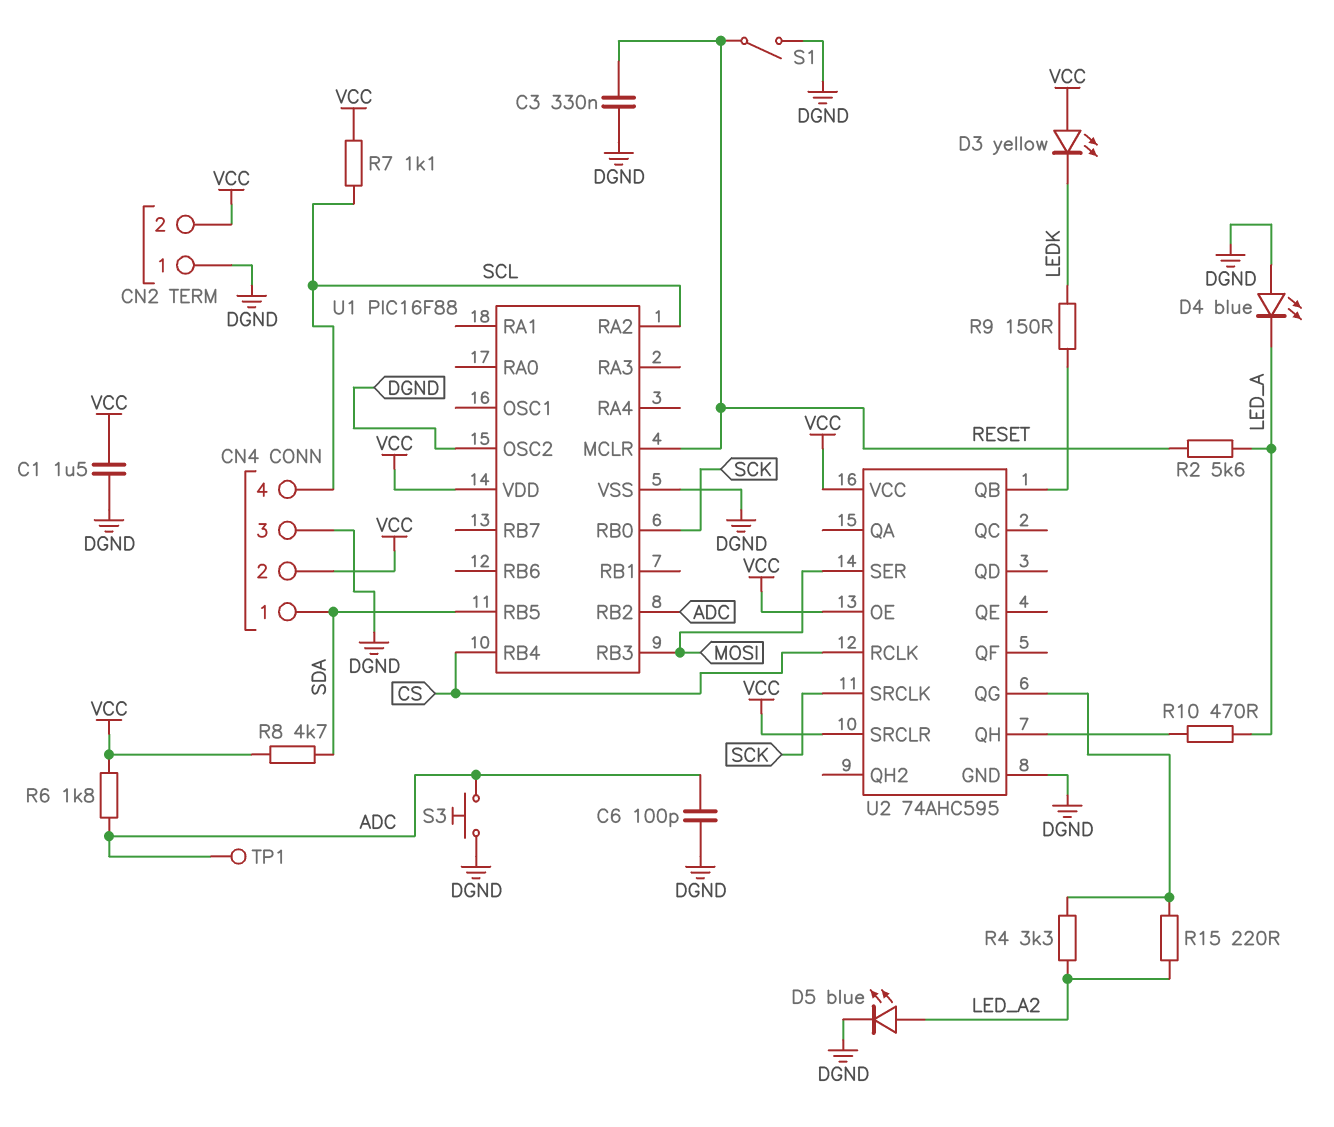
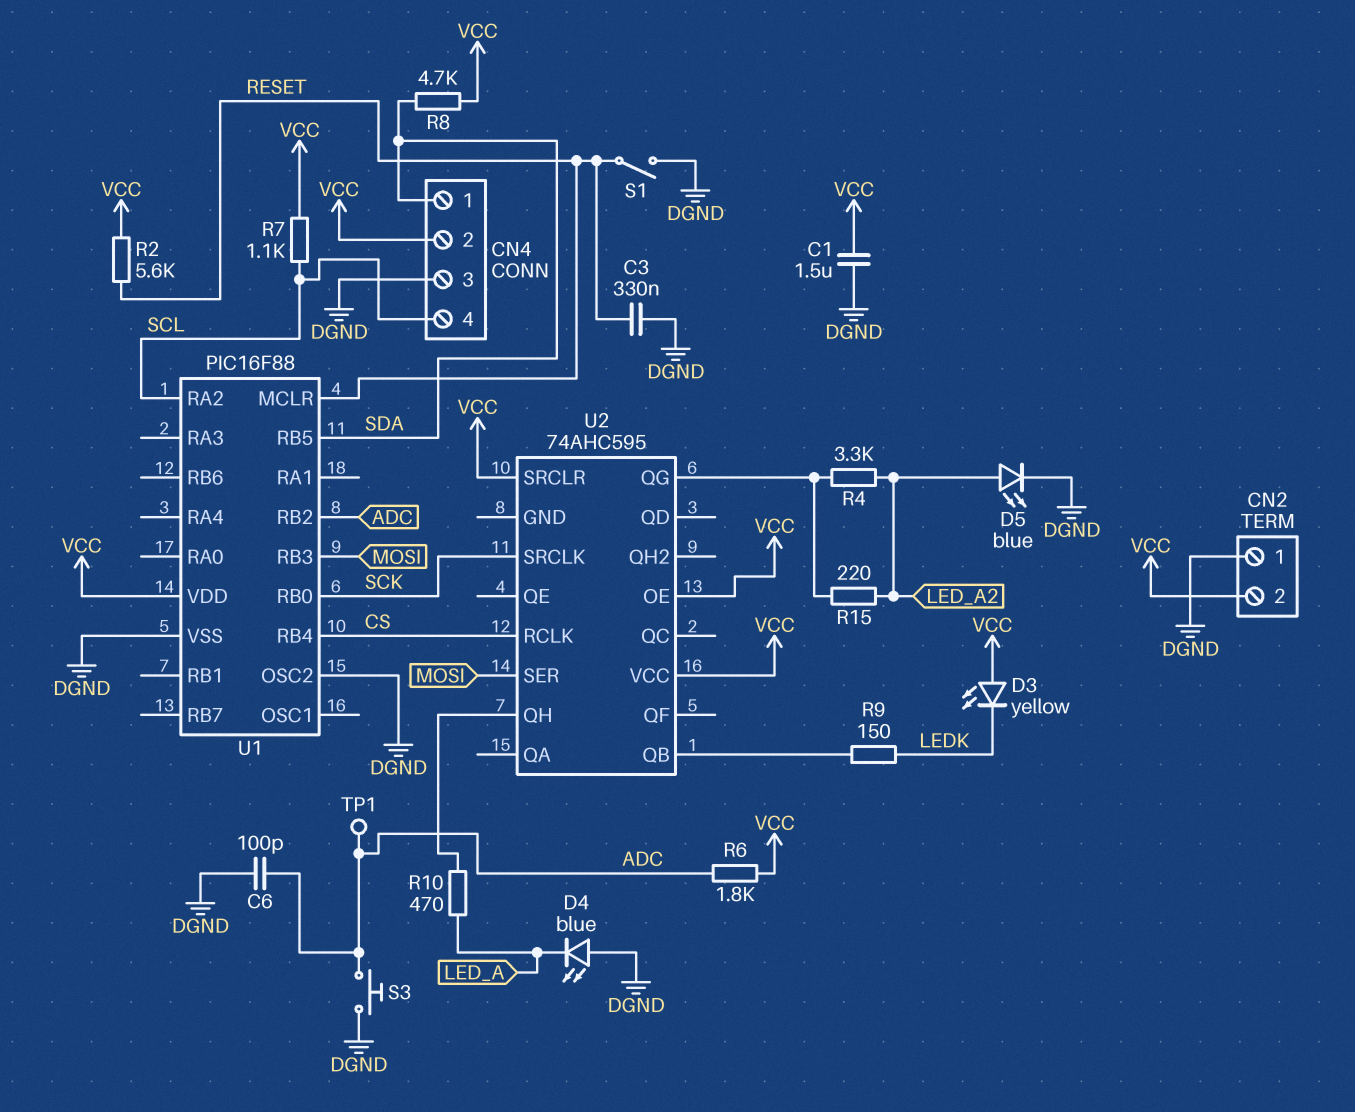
R2: 5.6k (LED_A, RESET) -> 5.6k (RESET, VCC)
U2 pin GND: DGND -> none

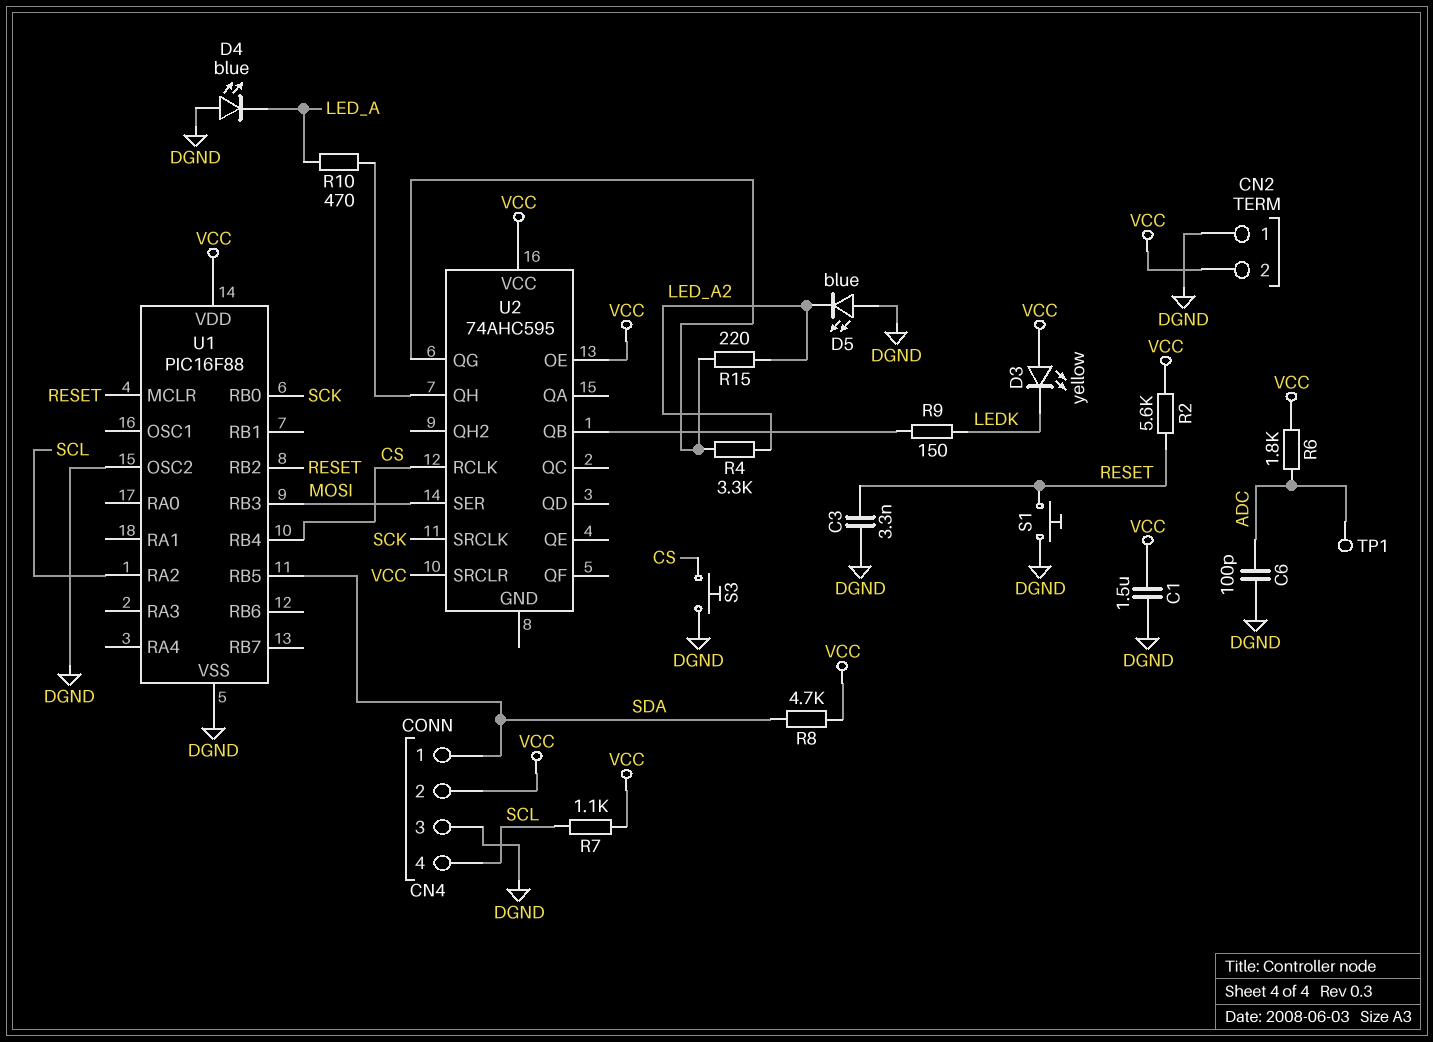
C3: 330nF (DGND, RESET) -> 3.3nF (DGND, RESET)
D5: LED blue (A LED_A2, K DGND) -> LED blue (A DGND, K LED_A2)
S1: switch (DGND, RESET) -> button (DGND, RESET)
S3: button (ADC, DGND) -> button (CS, DGND)
U1 pin RB2: ADC -> RESET

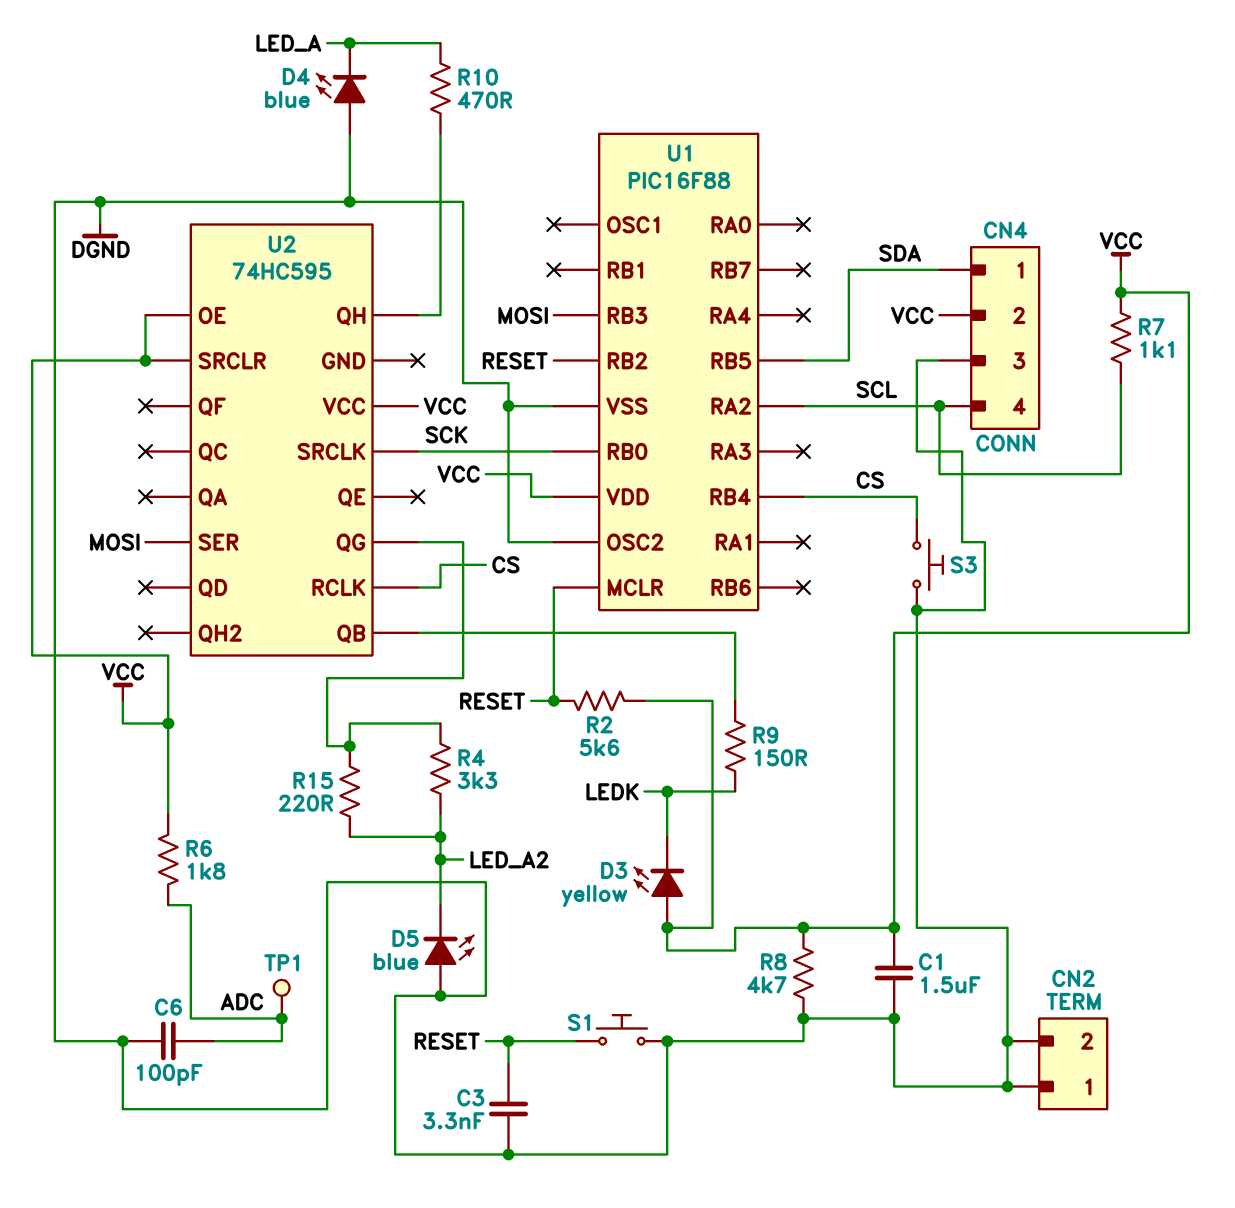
CN2 pin 2: VCC -> DGND
R8: 4.7k (SDA, VCC) -> 4.7k (DGND, VCC)
U2: 74AHC595 -> 74HC595

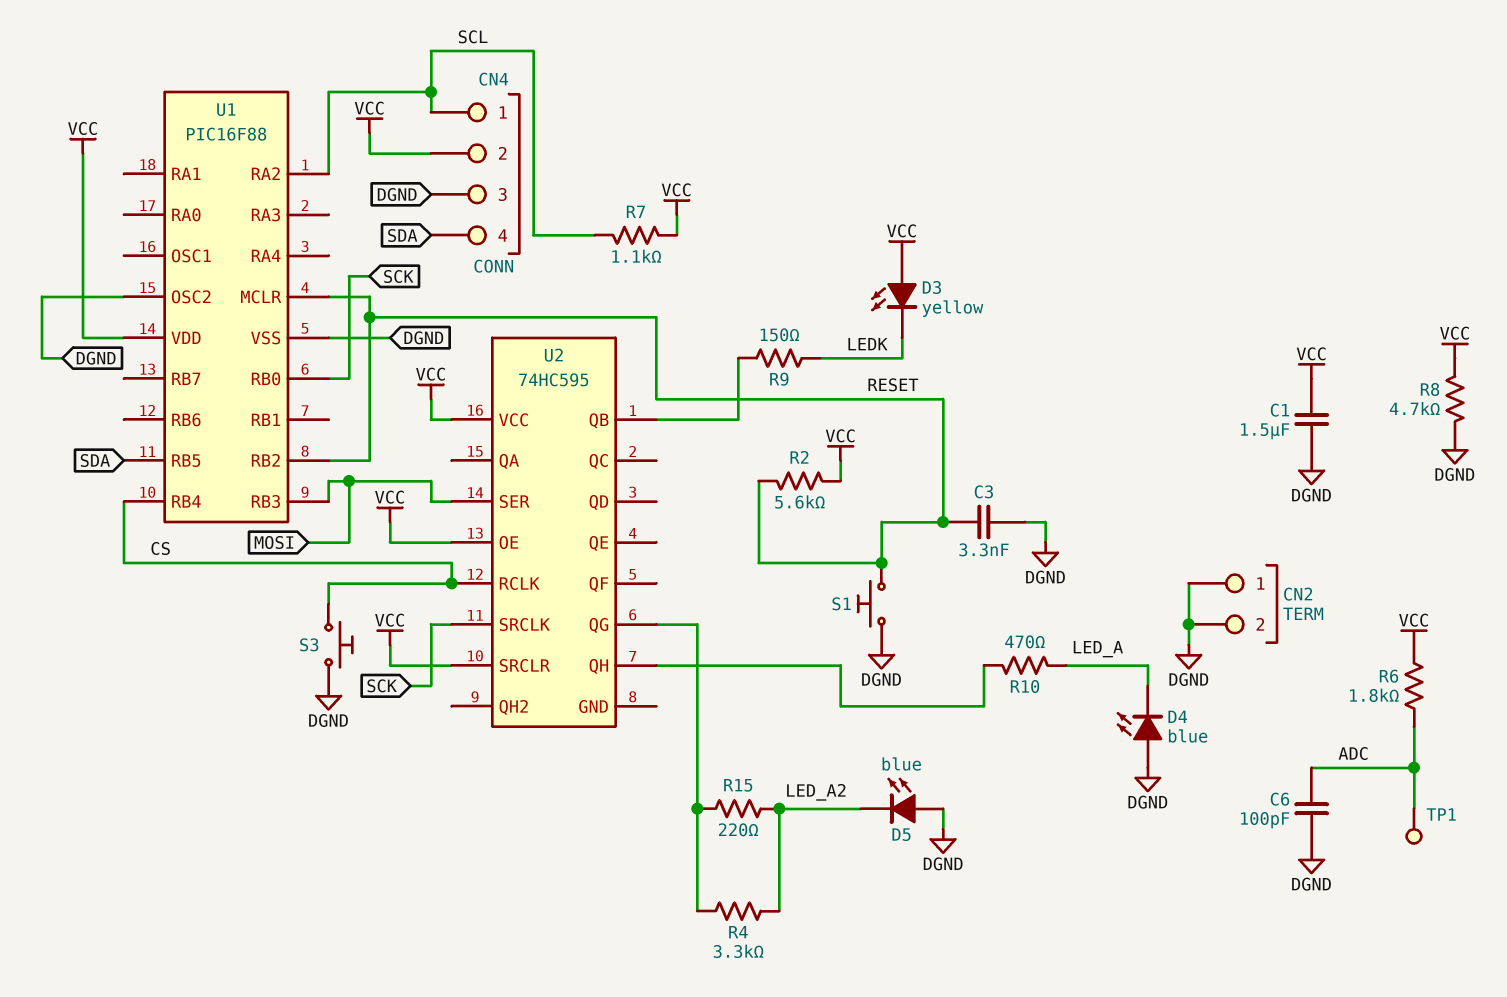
CN4 pin 1: SDA -> SCL
CN4 pin 4: SCL -> SDA

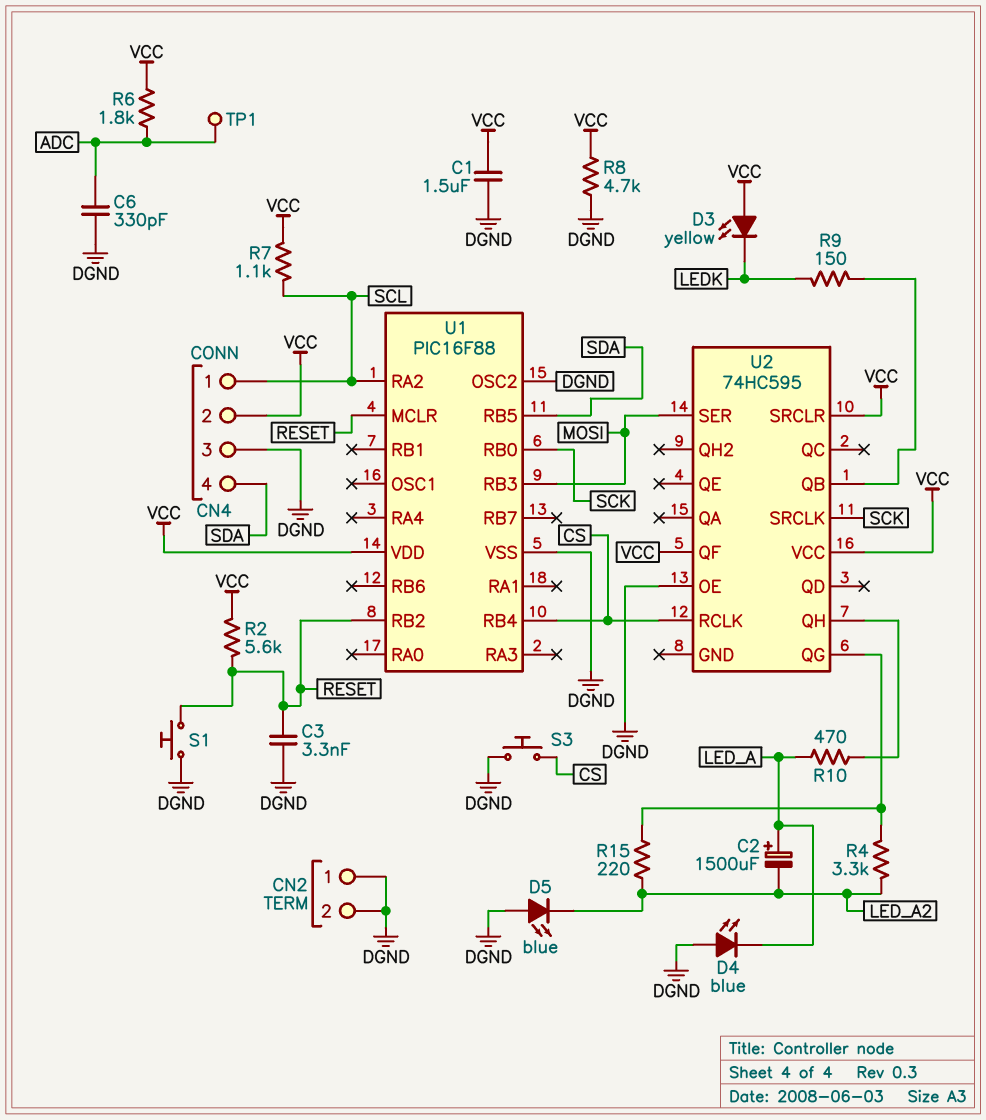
C2: none -> 1500uF (plus LED_A, minus LED_A2)
C6: 100pF (ADC, DGND) -> 330pF (ADC, DGND)
U2 pin OE: VCC -> DGND
U2 pin QF: none -> VCC

